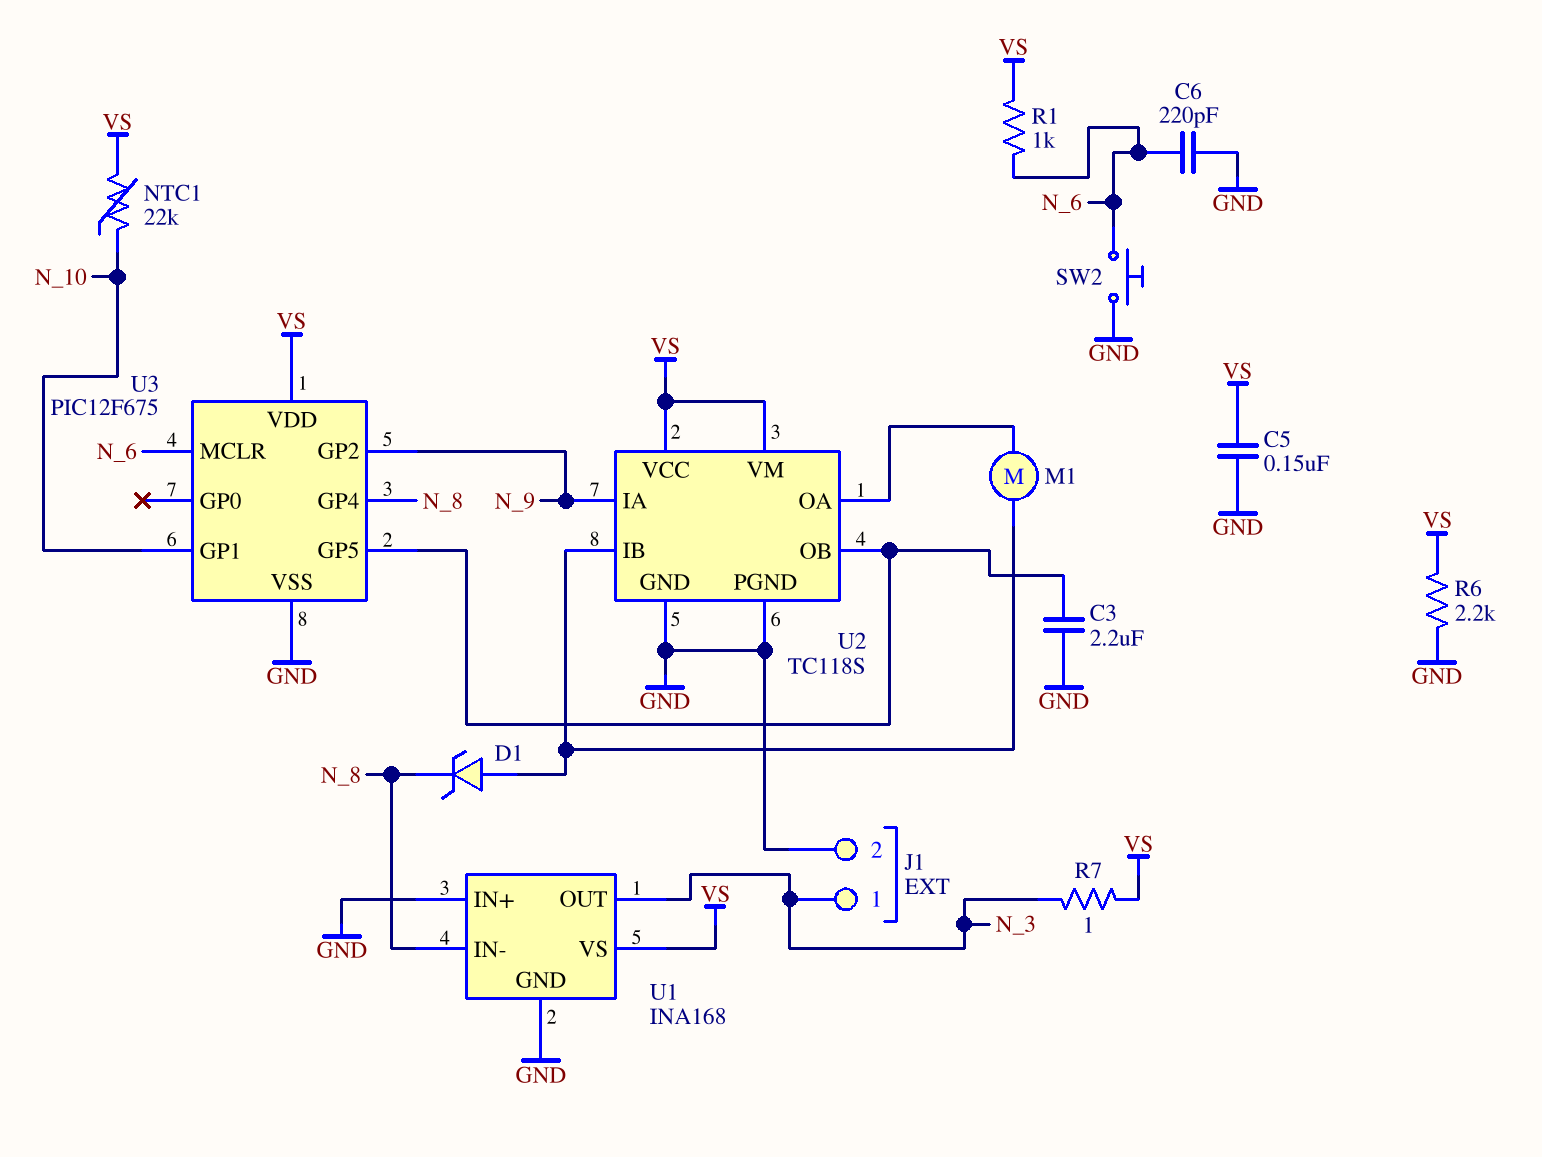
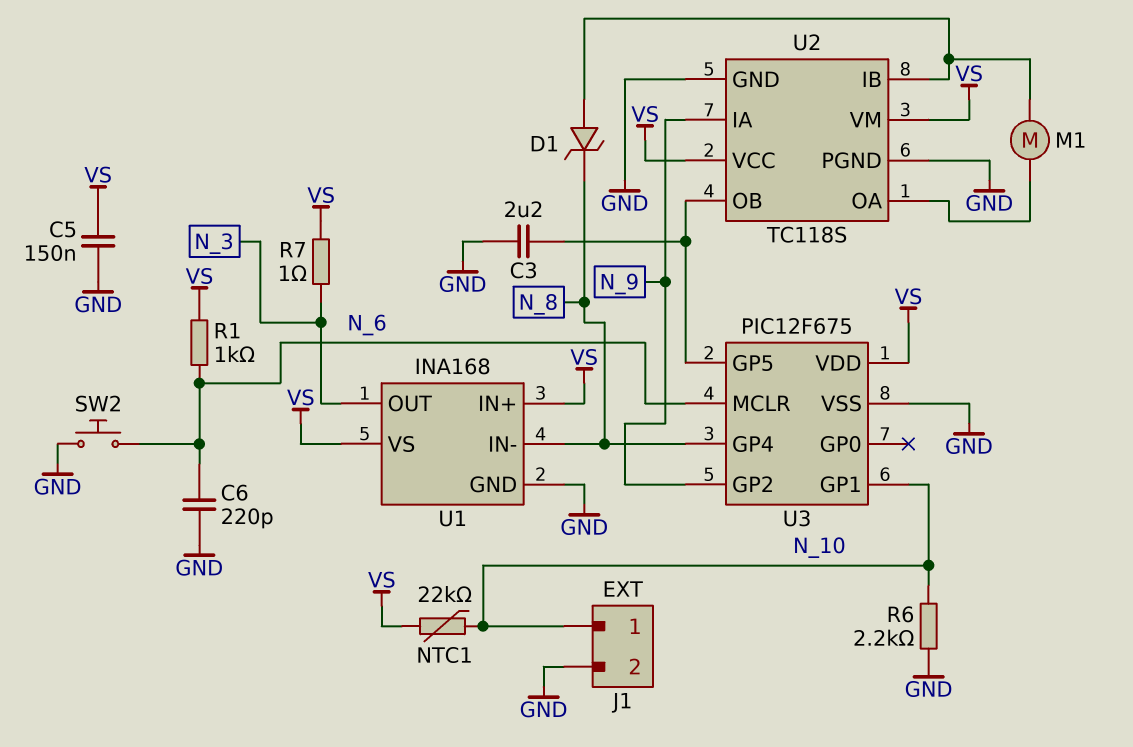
J1 pin 1: N_3 -> N_10
R6: 2.2k (GND, VS) -> 2.2k (GND, N_10)
U1 pin IN+: GND -> VS

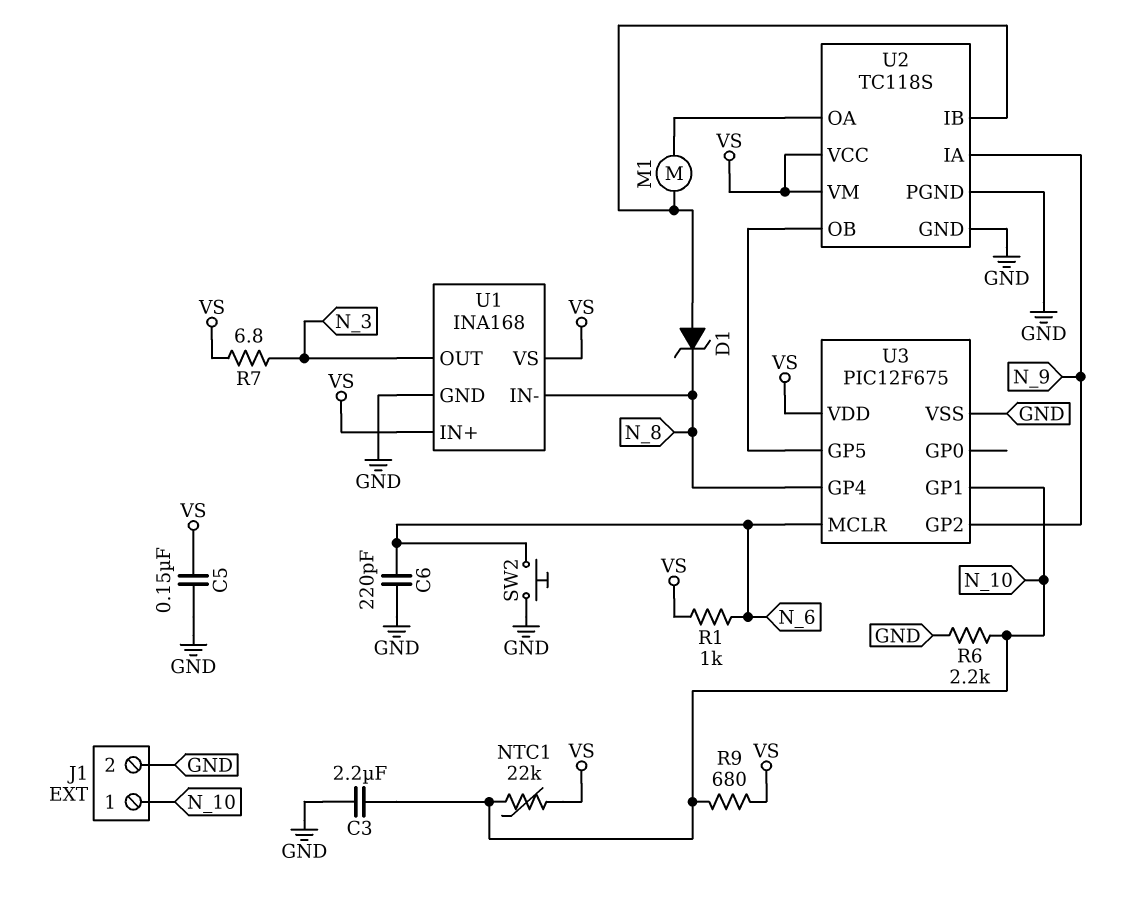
C3: 2.2uF (GND, U2/OB) -> 2.2uF (GND, N_10)
R7: 1 (N_3, VS) -> 6.8 (N_3, VS)
R9: none -> 680 (N_10, VS)

